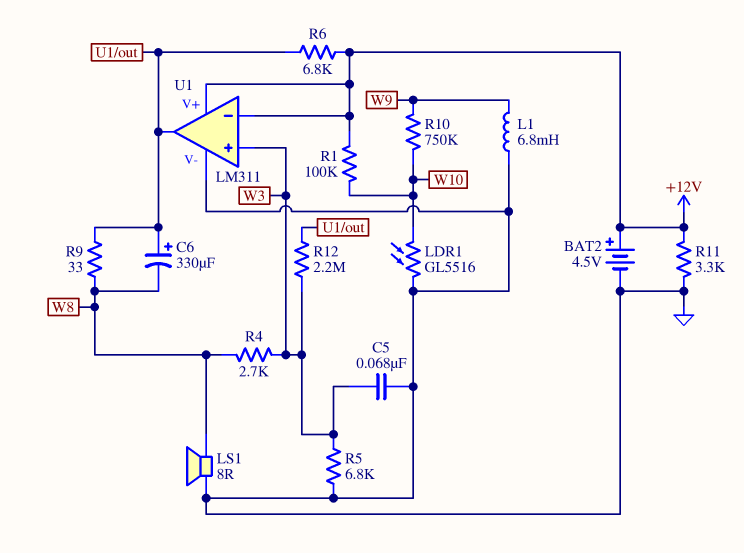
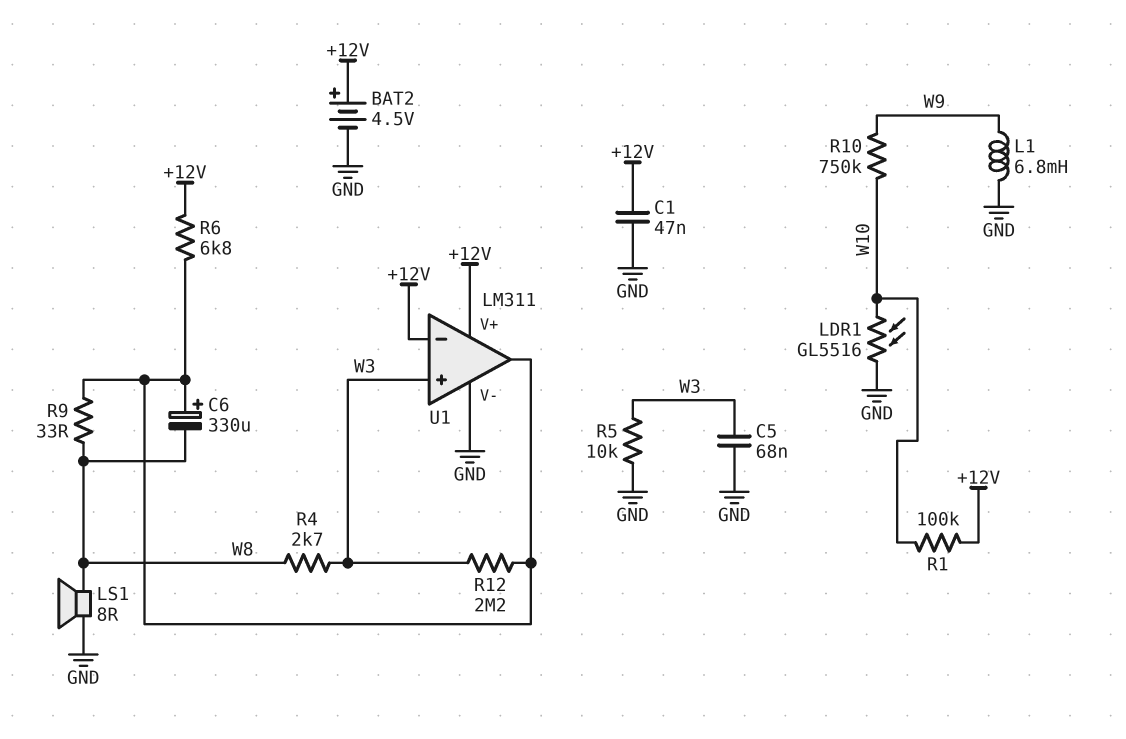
C1: none -> 47nF (+12V, GND)
R5: 6.8k (GND, W3) -> 10k (GND, W3)
R11: 3.3k (+12V, GND) -> none

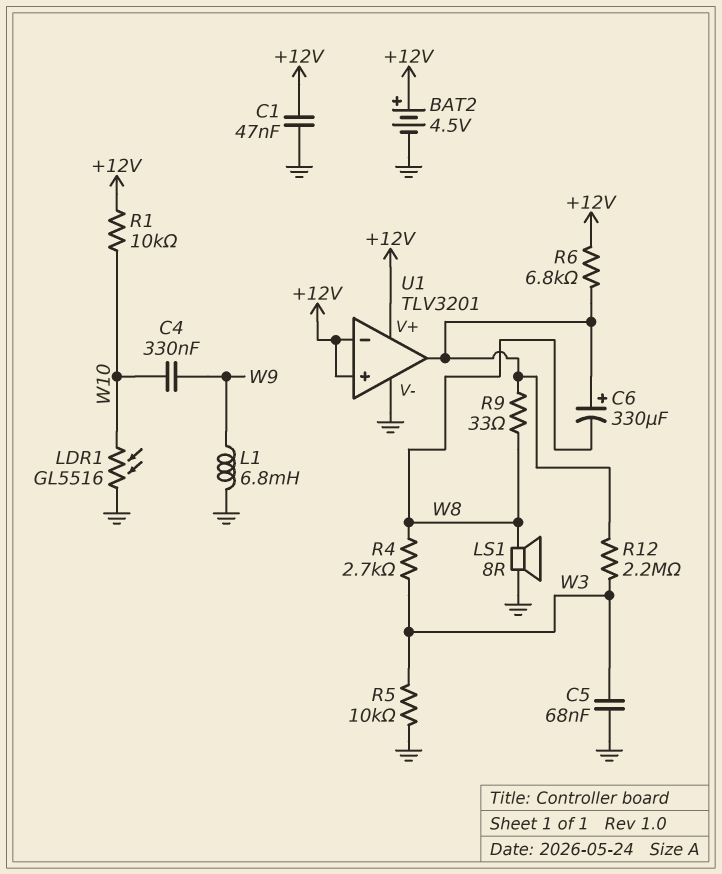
C4: none -> 330nF (W9, W10)
R1: 100k (+12V, W10) -> 10k (+12V, W10)
R10: 750k (W9, W10) -> none
U1: LM311 -> TLV3201
U1 pin in+: W3 -> +12V

